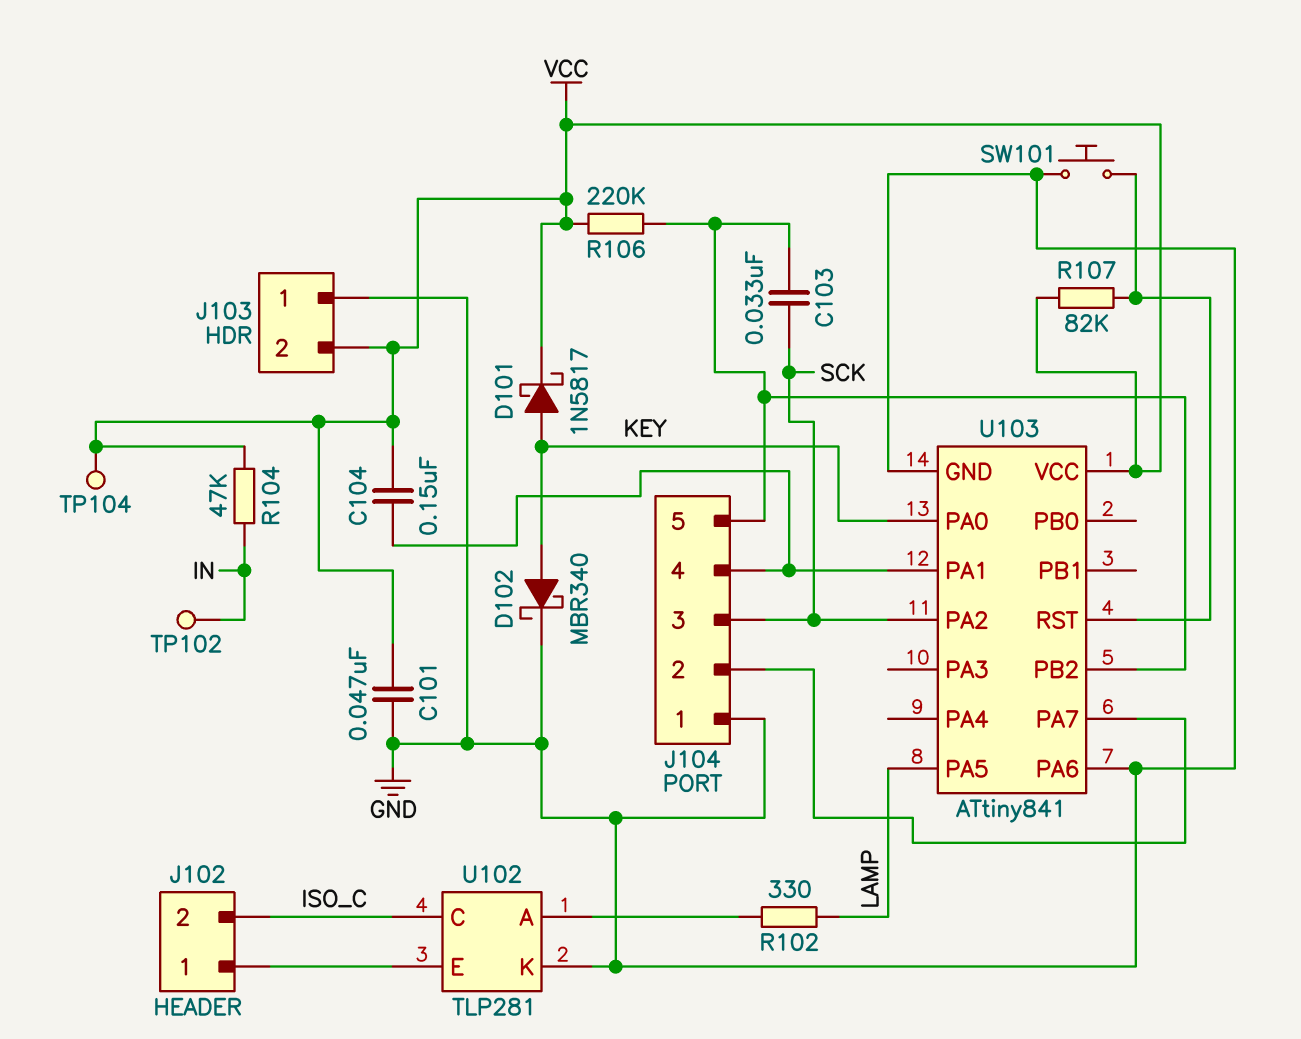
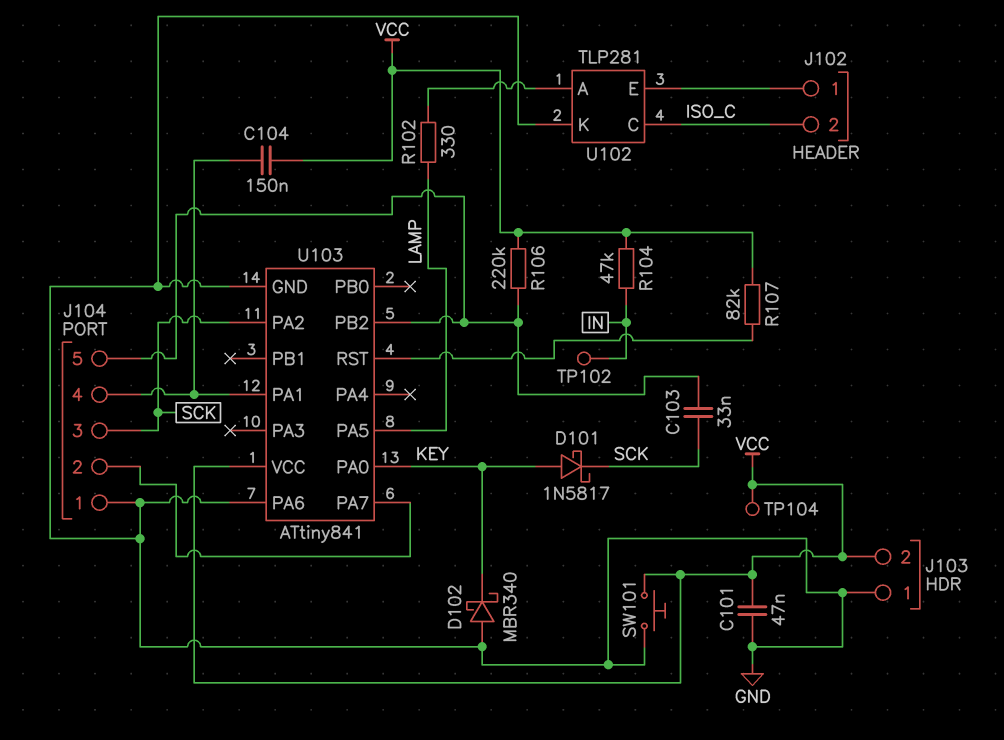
D101: schottky 1N5817 (A KEY, K VCC) -> schottky 1N5817 (A KEY, K SCK)
D102: schottky MBR340 (A KEY, K GND) -> schottky MBR340 (A GND, K KEY)
SW101: button (GND, U103/RST) -> button (GND, VCC)

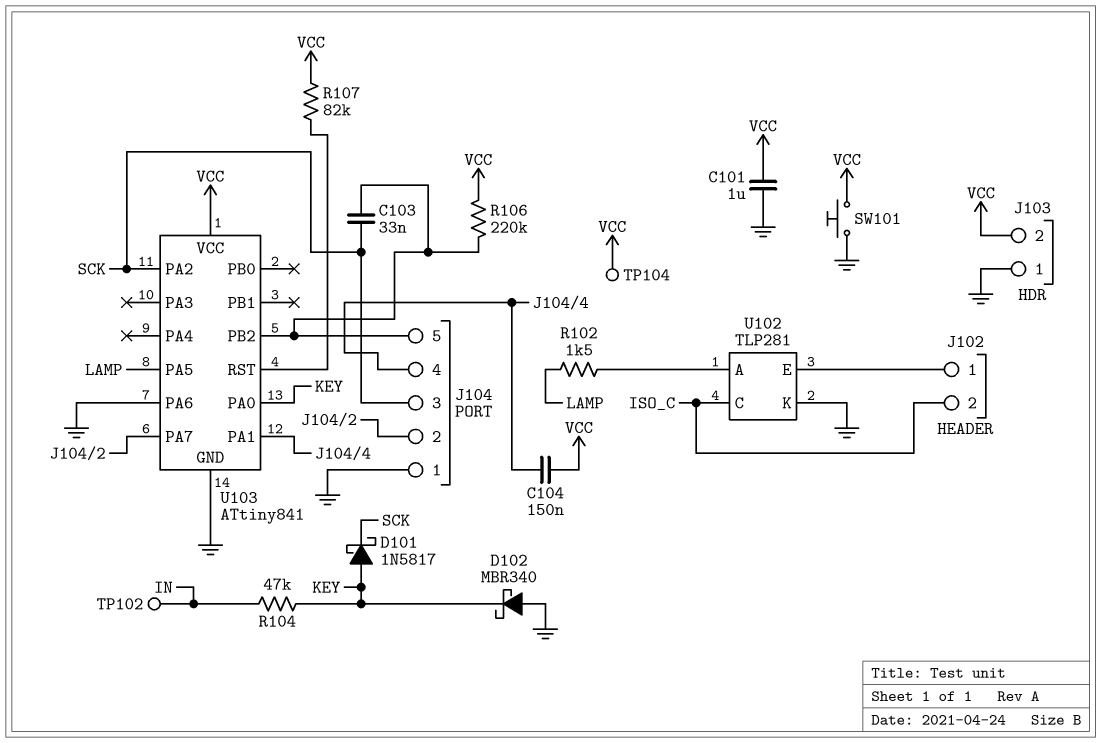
C101: 47nF (GND, VCC) -> 1uF (GND, VCC)
R102: 330 (LAMP, U102/A) -> 1.5k (LAMP, U102/A)
R104: 47k (IN, VCC) -> 47k (IN, KEY)

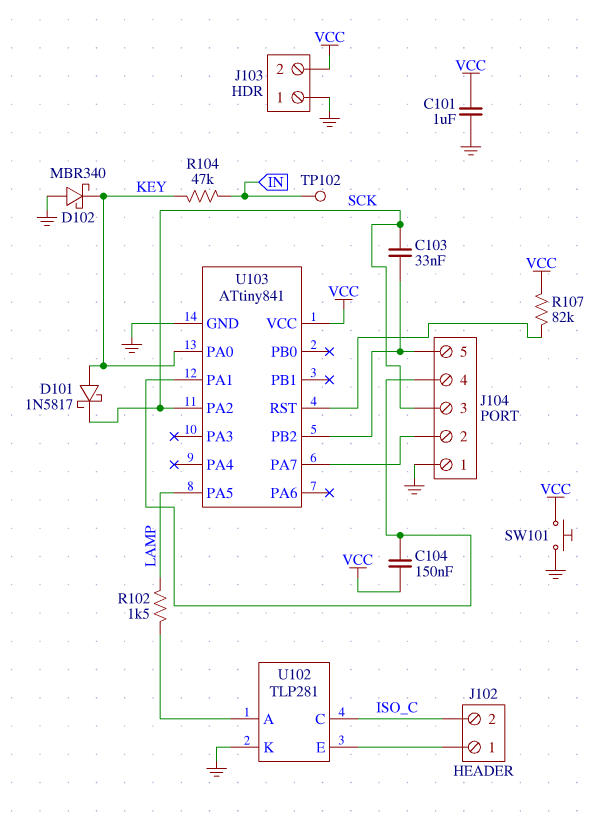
R106: 220k (J104/5, VCC) -> none
TP104: test point (VCC) -> none
U103 pin PA6: GND -> none

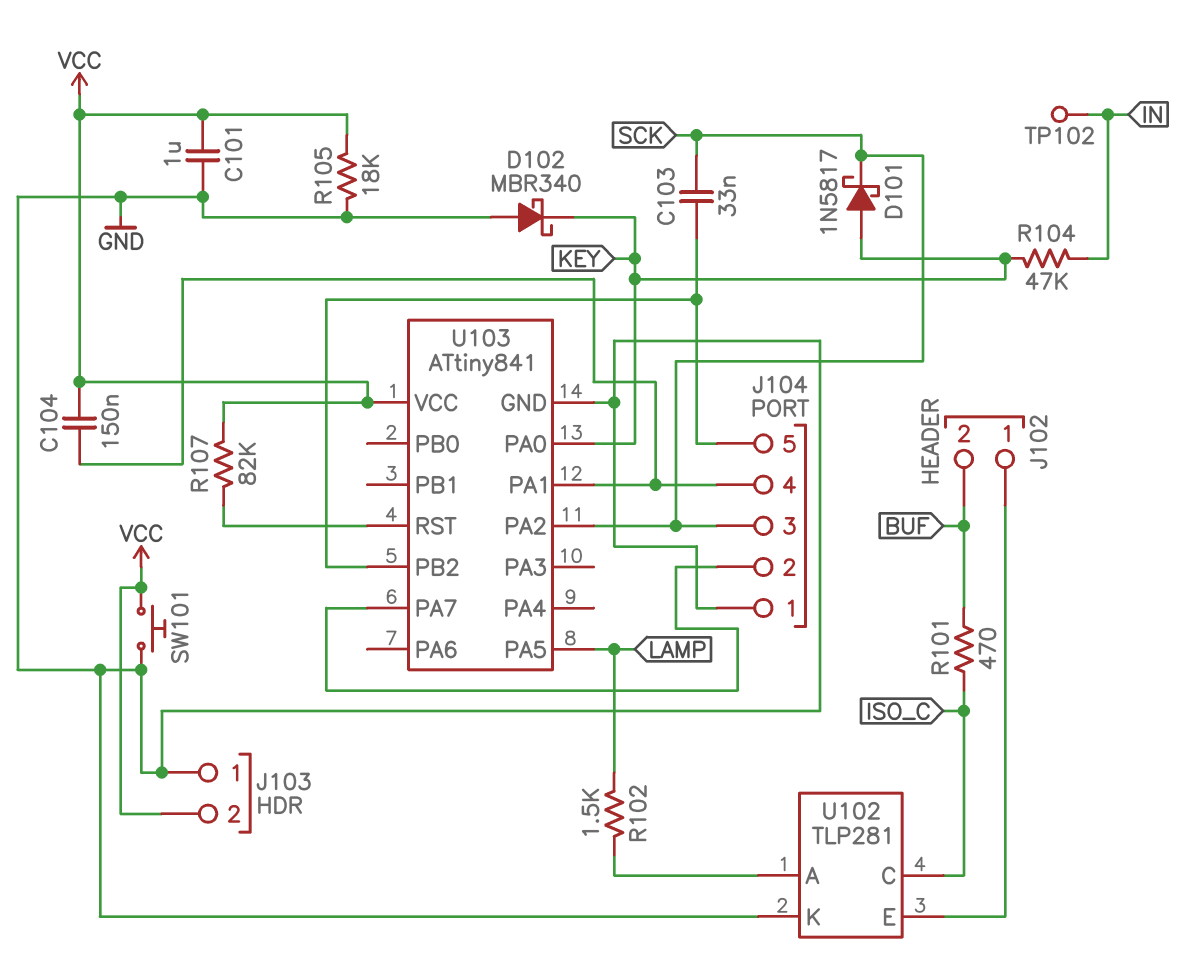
J102 pin 2: ISO_C -> BUF
R101: none -> 470 (BUF, ISO_C)
R105: none -> 18k (GND, VCC)

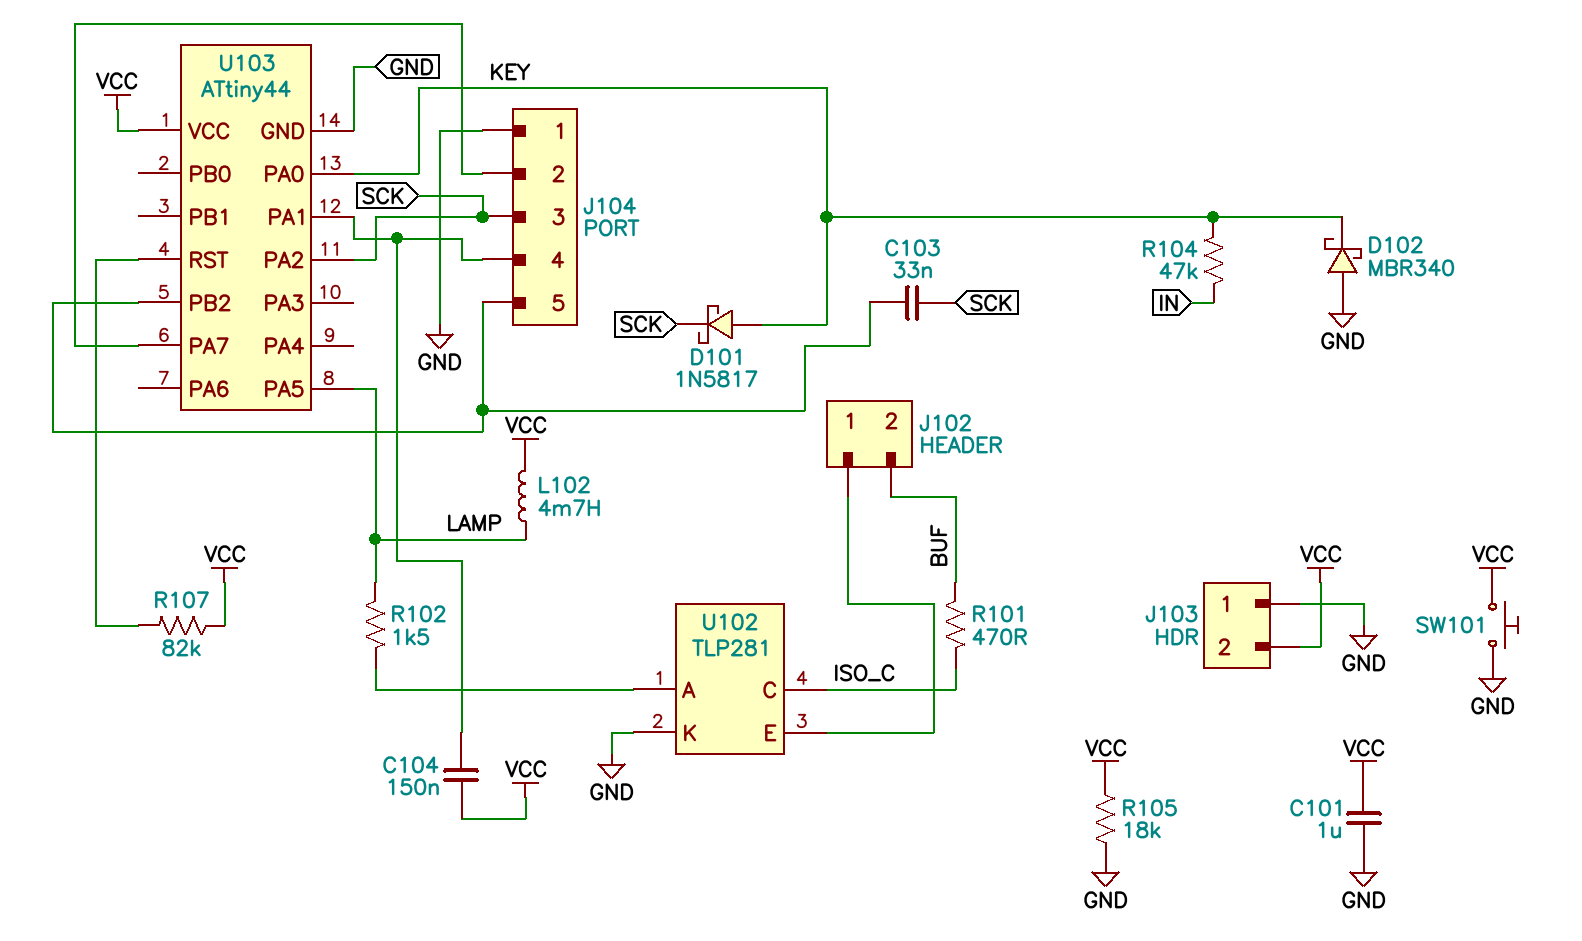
L102: none -> 4.7mH (LAMP, VCC)
TP102: test point (IN) -> none
U103: ATtiny841 -> ATtiny44

